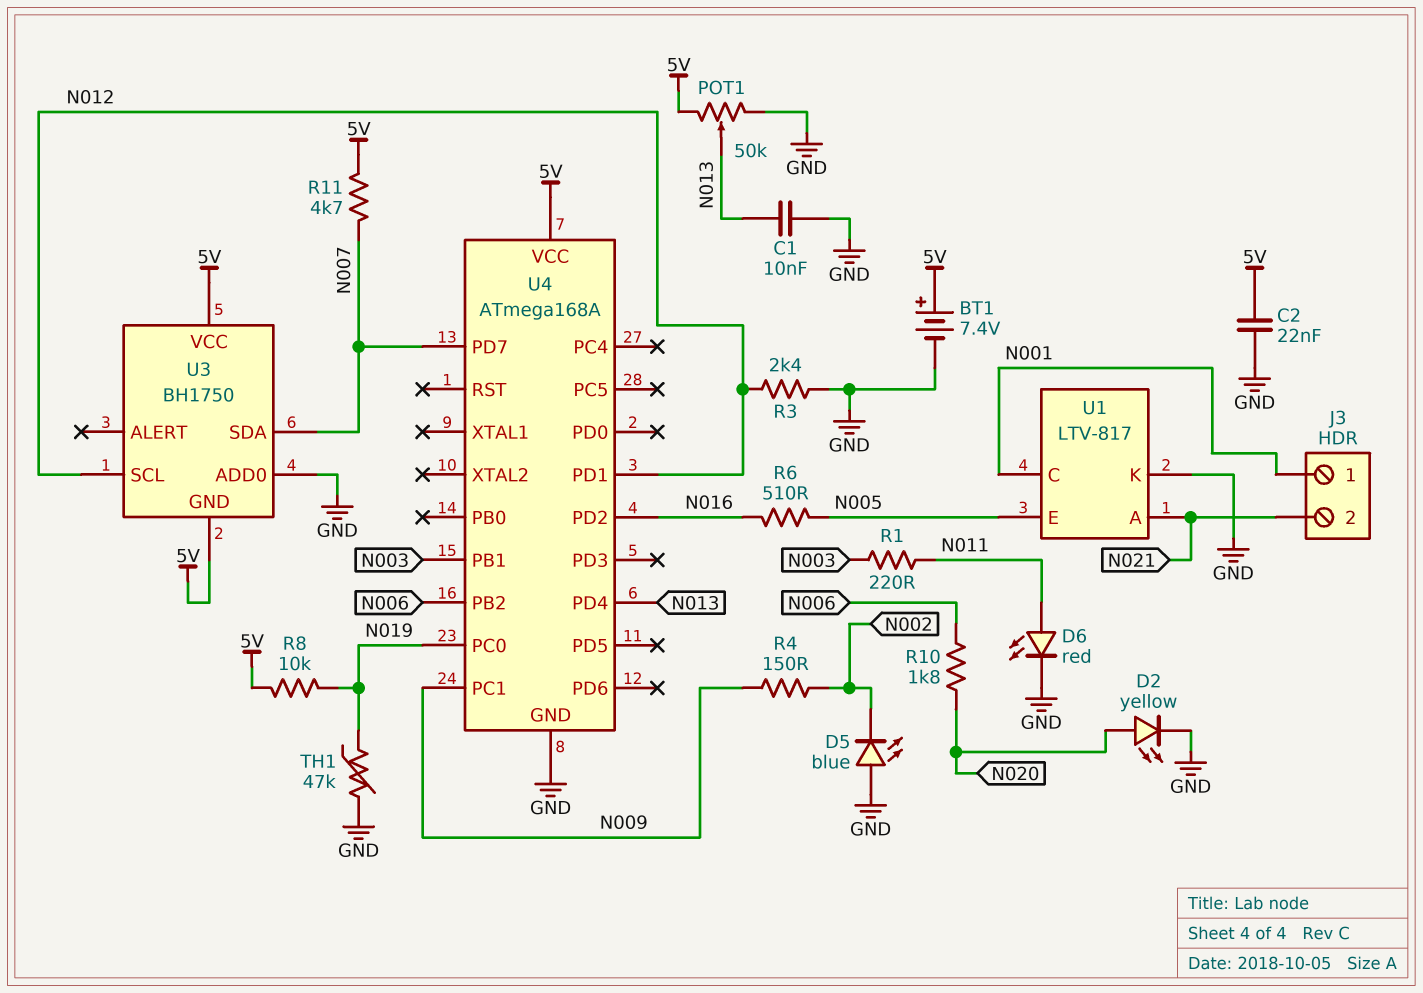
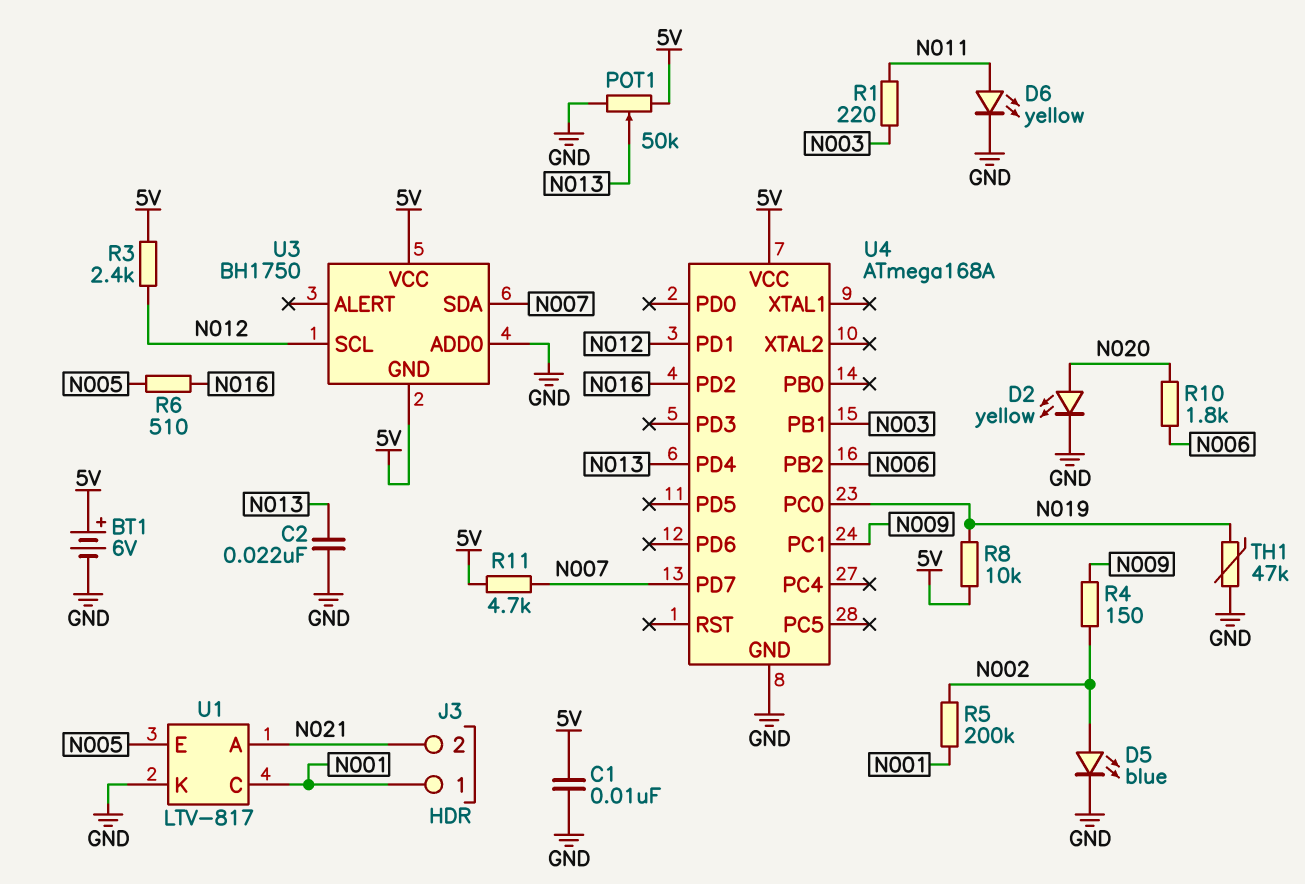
BT1: 7.4V (plus 5V, minus GND) -> 6V (plus 5V, minus GND)
C1: 10nF (GND, N013) -> 10nF (5V, GND)
C2: 22nF (5V, GND) -> 22nF (GND, N013)
D5: LED blue (A GND, K N002) -> LED blue (A N002, K GND)
D6: LED red (A N011, K GND) -> LED yellow (A N011, K GND)
R3: 2.4k (GND, N012) -> 2.4k (5V, N012)
R5: none -> 200k (N001, N002)

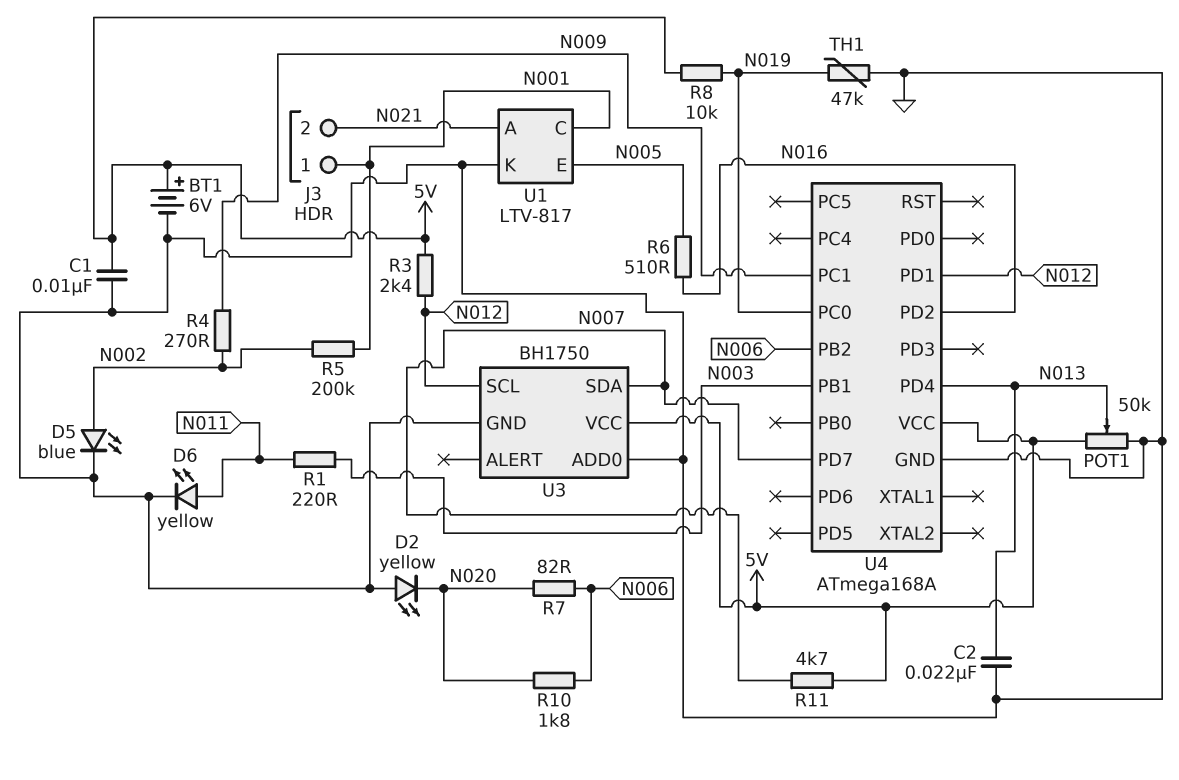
D2: LED yellow (A N020, K GND) -> LED yellow (A GND, K N020)
R4: 150 (N002, N009) -> 270 (N002, N009)
R7: none -> 82 (N006, N020)
U3 pin GND: 5V -> GND

